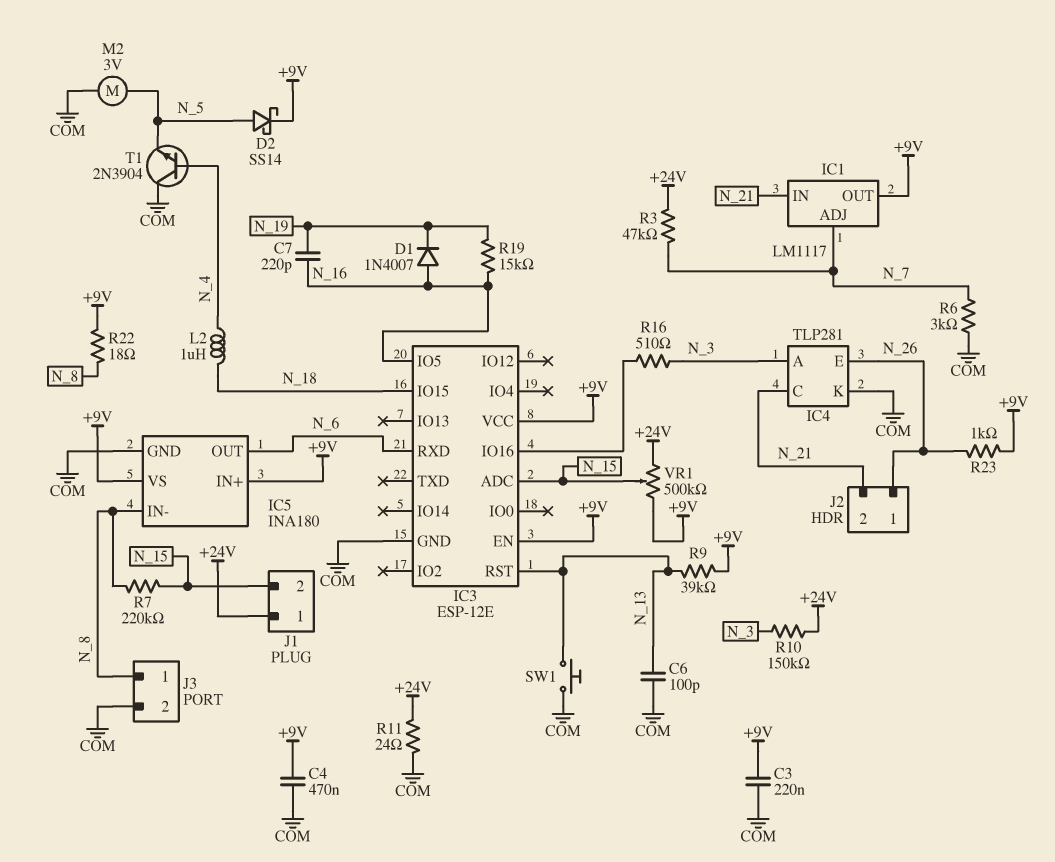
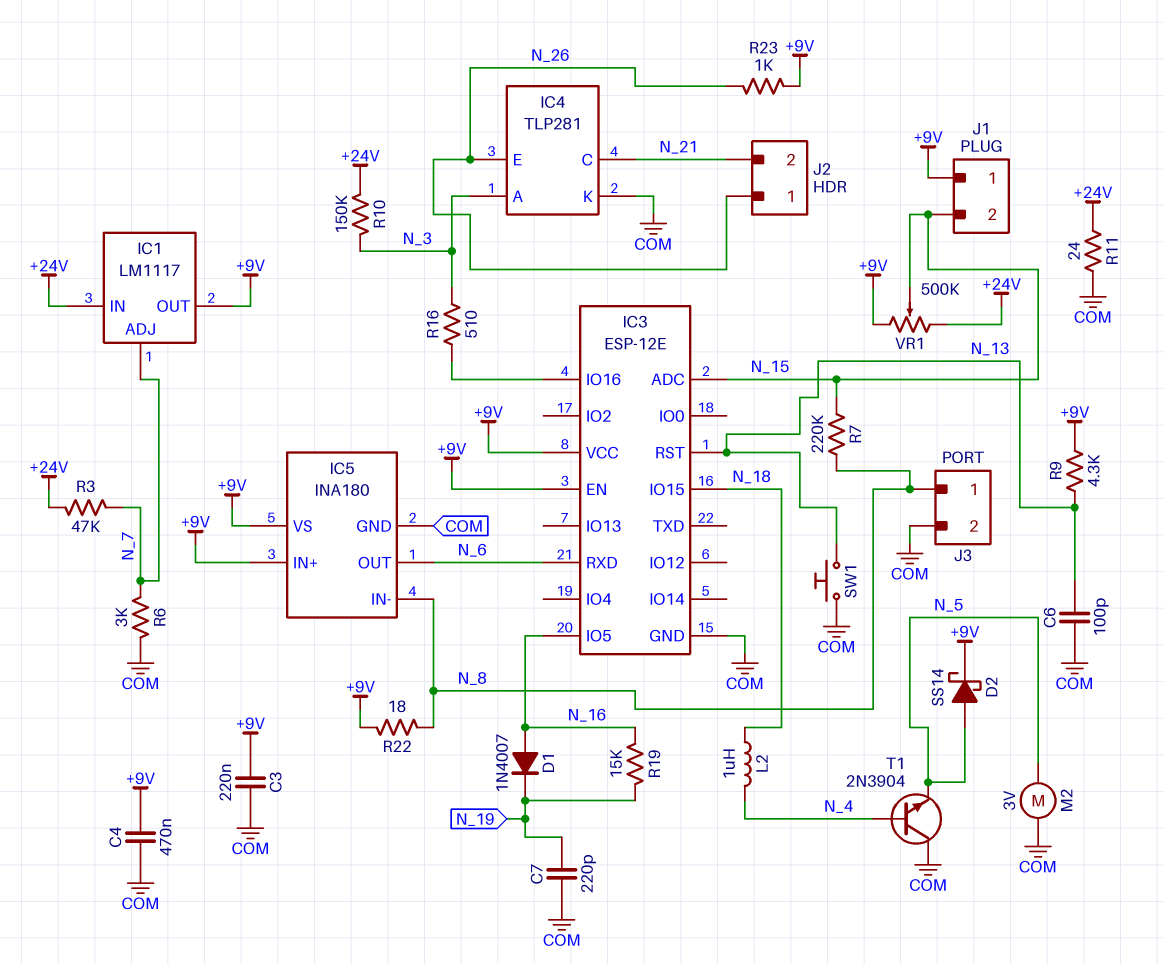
C7: 220pF (N_16, N_19) -> 220pF (COM, N_19)
IC1 pin IN: N_21 -> +24V
J1 pin 1: +24V -> +9V
R9: 39k (+9V, N_13) -> 4.3k (+9V, N_13)

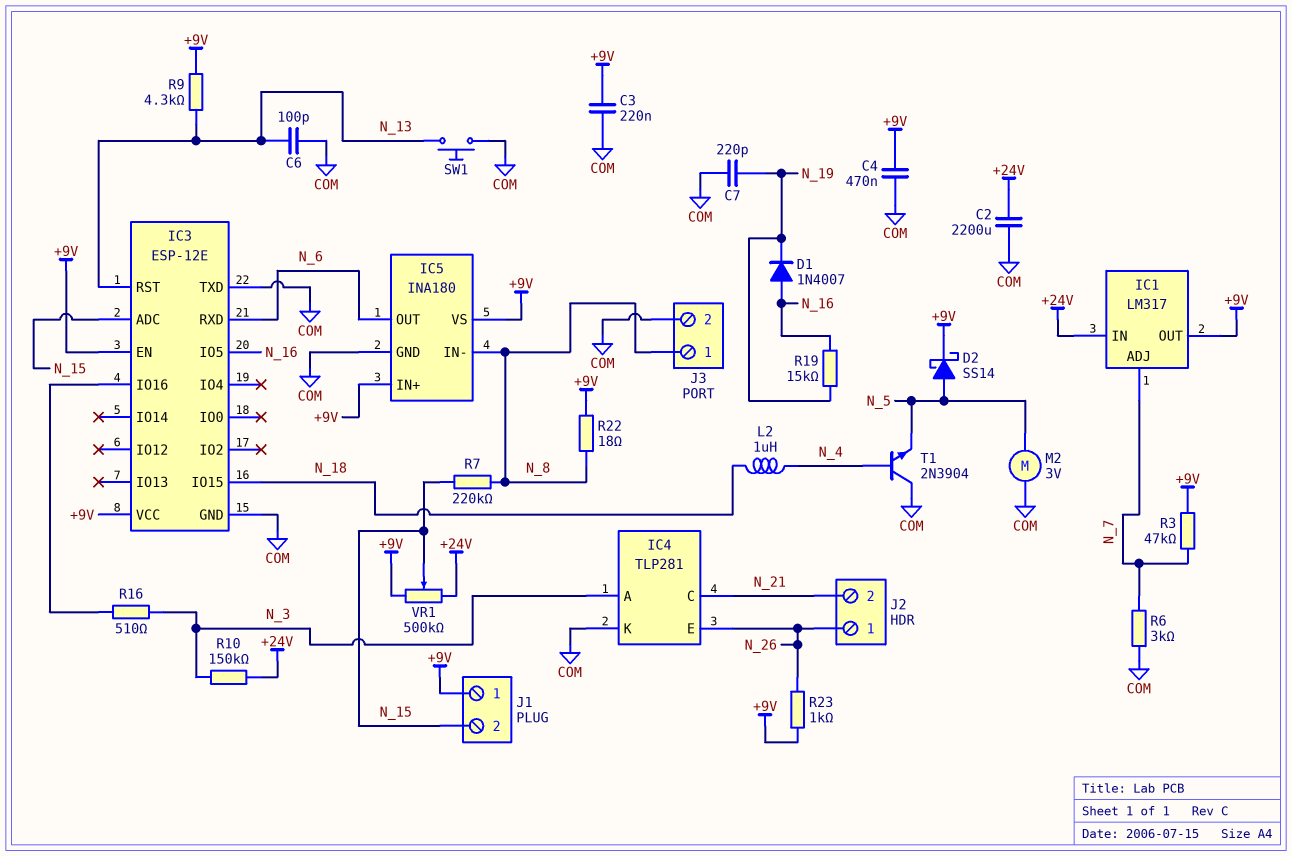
C2: none -> 2200uF (+24V, COM)
IC1: LM1117 -> LM317
IC3 pin TXD: none -> COM
R3: 47k (+24V, N_7) -> 47k (+9V, N_7)
R11: 24 (+24V, COM) -> none

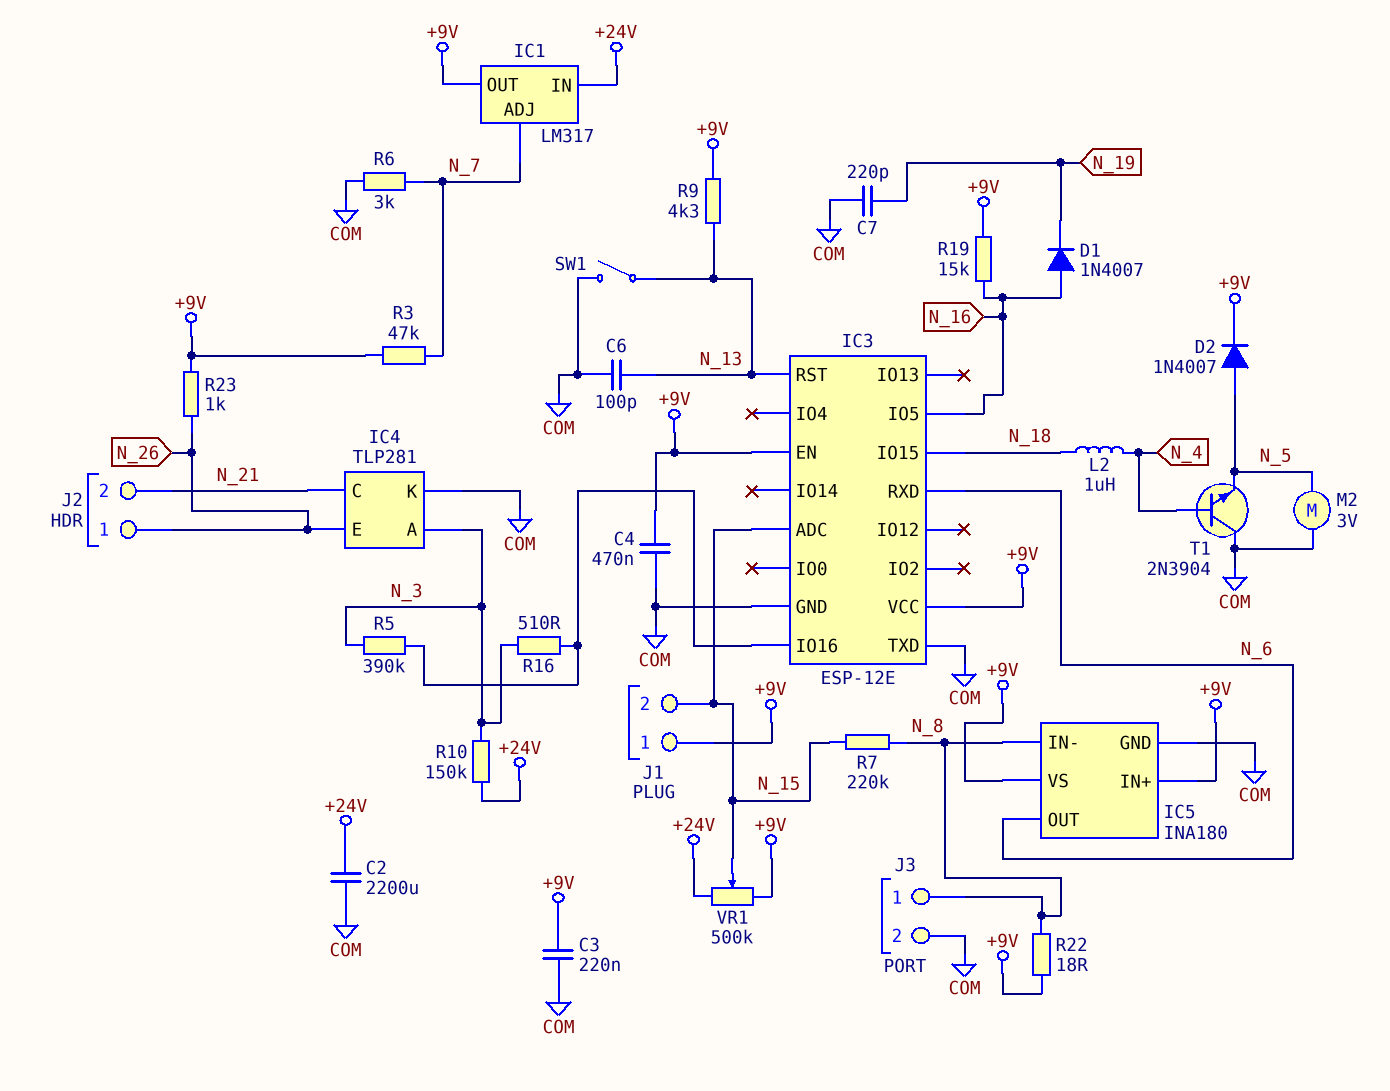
D2: schottky SS14 (A N_5, K +9V) -> diode 1N4007 (A N_5, K +9V)
R5: none -> 390k (IC3/IO16, N_3)
R19: 15k (N_16, N_19) -> 15k (+9V, N_16)
SW1: button (COM, N_13) -> switch (COM, N_13)

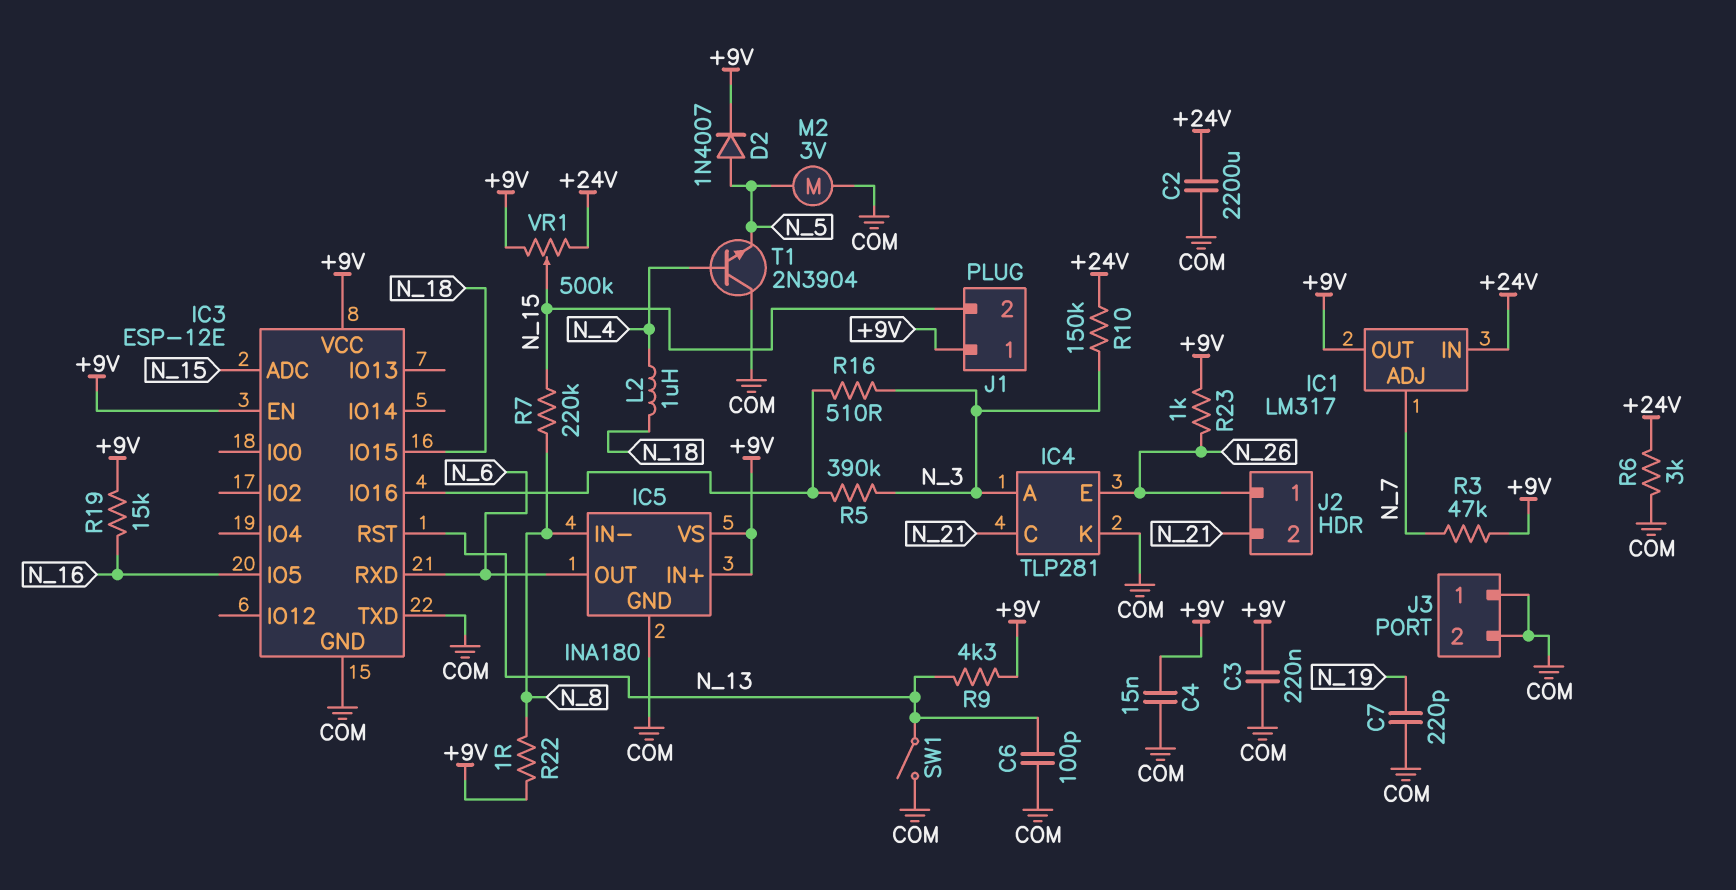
C4: 470nF (+9V, COM) -> 15nF (+9V, COM)
D1: diode 1N4007 (A N_16, K N_19) -> none
J3 pin 1: N_8 -> COM
R6: 3k (COM, N_7) -> 3k (+24V, COM)
R22: 18 (+9V, N_8) -> 1 (+9V, N_8)

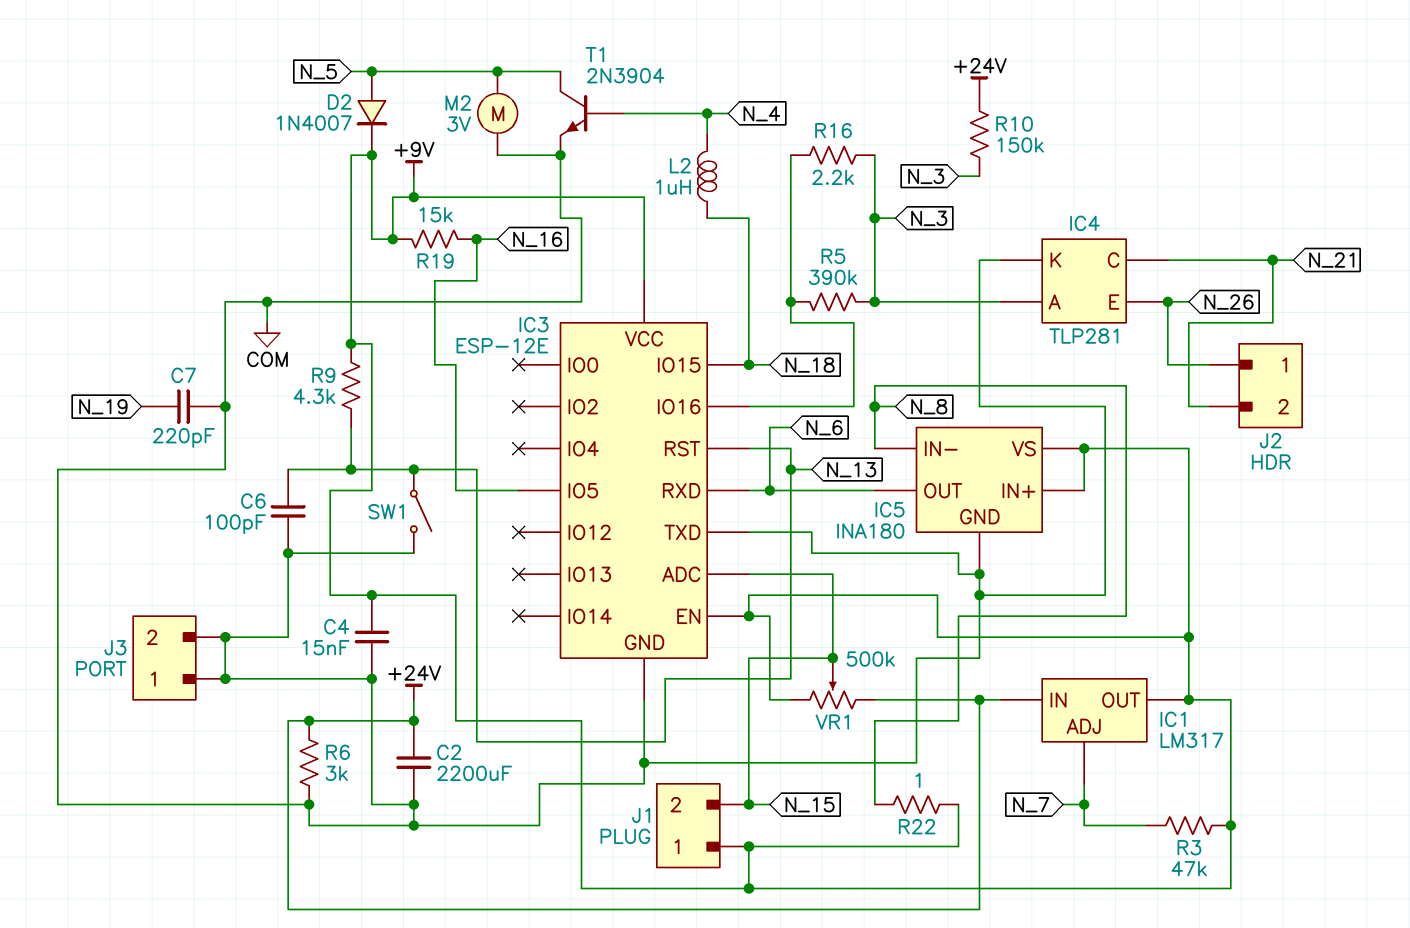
C3: 220nF (+9V, COM) -> none
R7: 220k (N_8, N_15) -> none
R16: 510 (IC3/IO16, N_3) -> 2.2k (IC3/IO16, N_3)
R23: 1k (+9V, N_26) -> none
T1: NPN 2N3904 (B N_4, C COM, E N_5) -> NPN 2N3904 (B N_4, C N_5, E COM)

